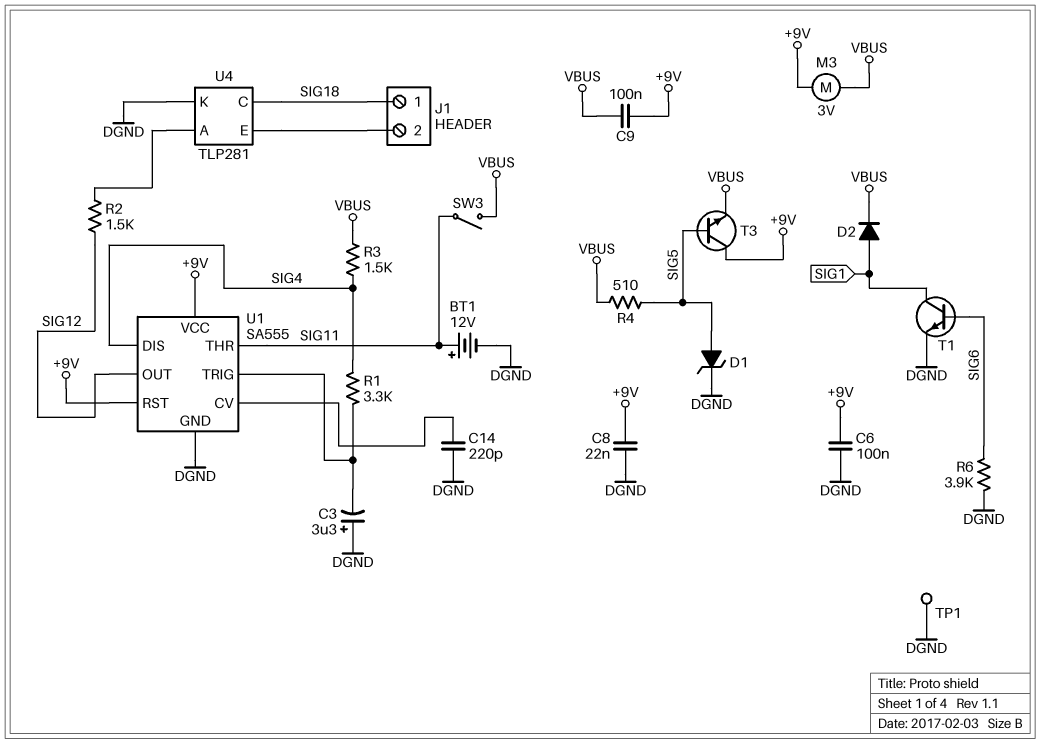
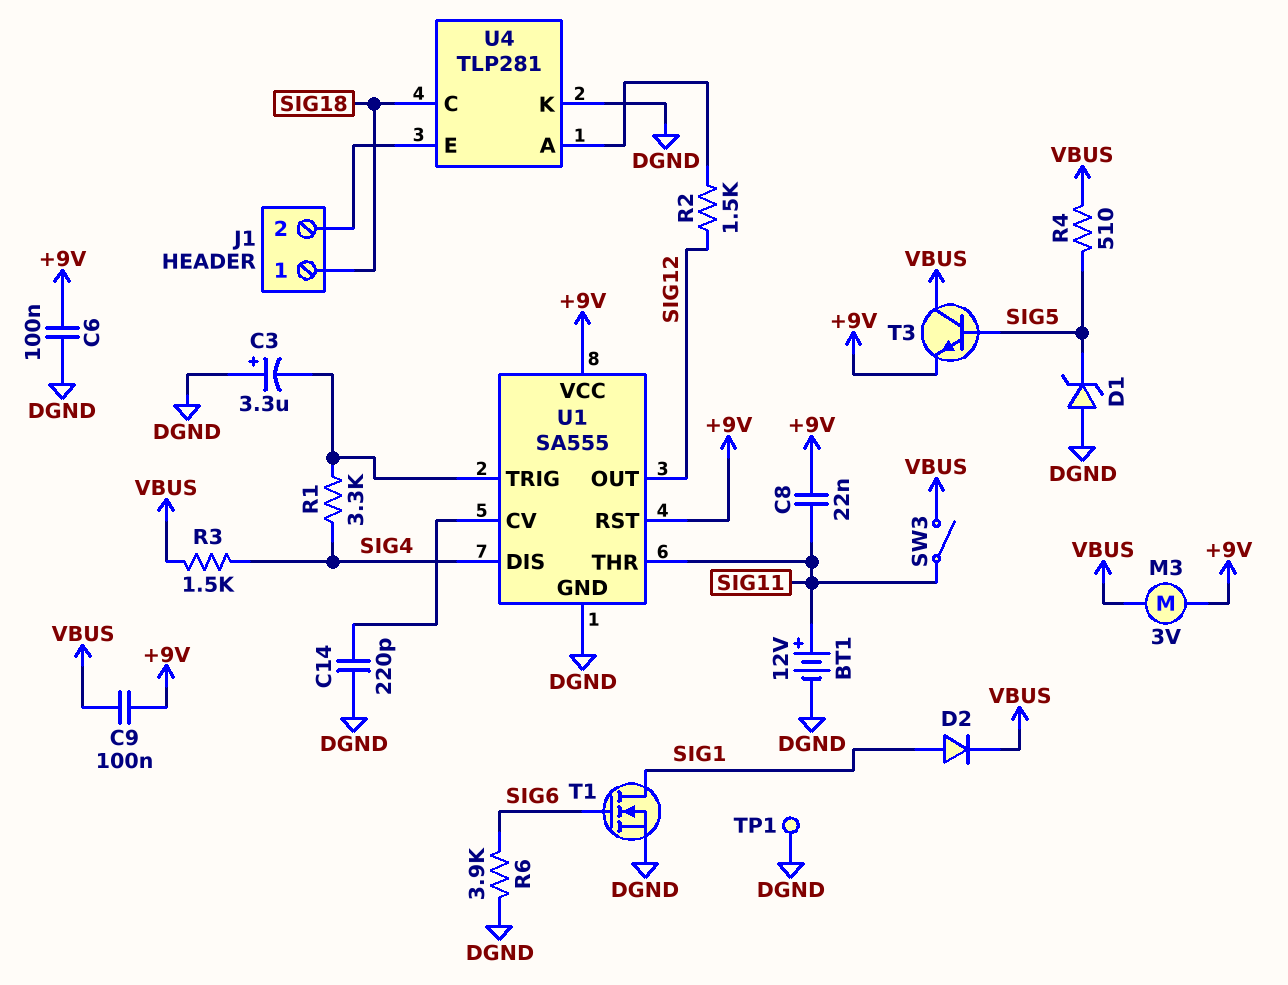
C8: 22nF (+9V, DGND) -> 22nF (+9V, SIG11)
D1: zener (A SIG5, K DGND) -> zener (A DGND, K SIG5)
T1: NPN (B SIG6, C SIG1, E DGND) -> NMOS (G SIG6, D SIG1, S DGND)
T3: NPN (B SIG5, C +9V, E VBUS) -> NPN (B SIG5, C VBUS, E +9V)

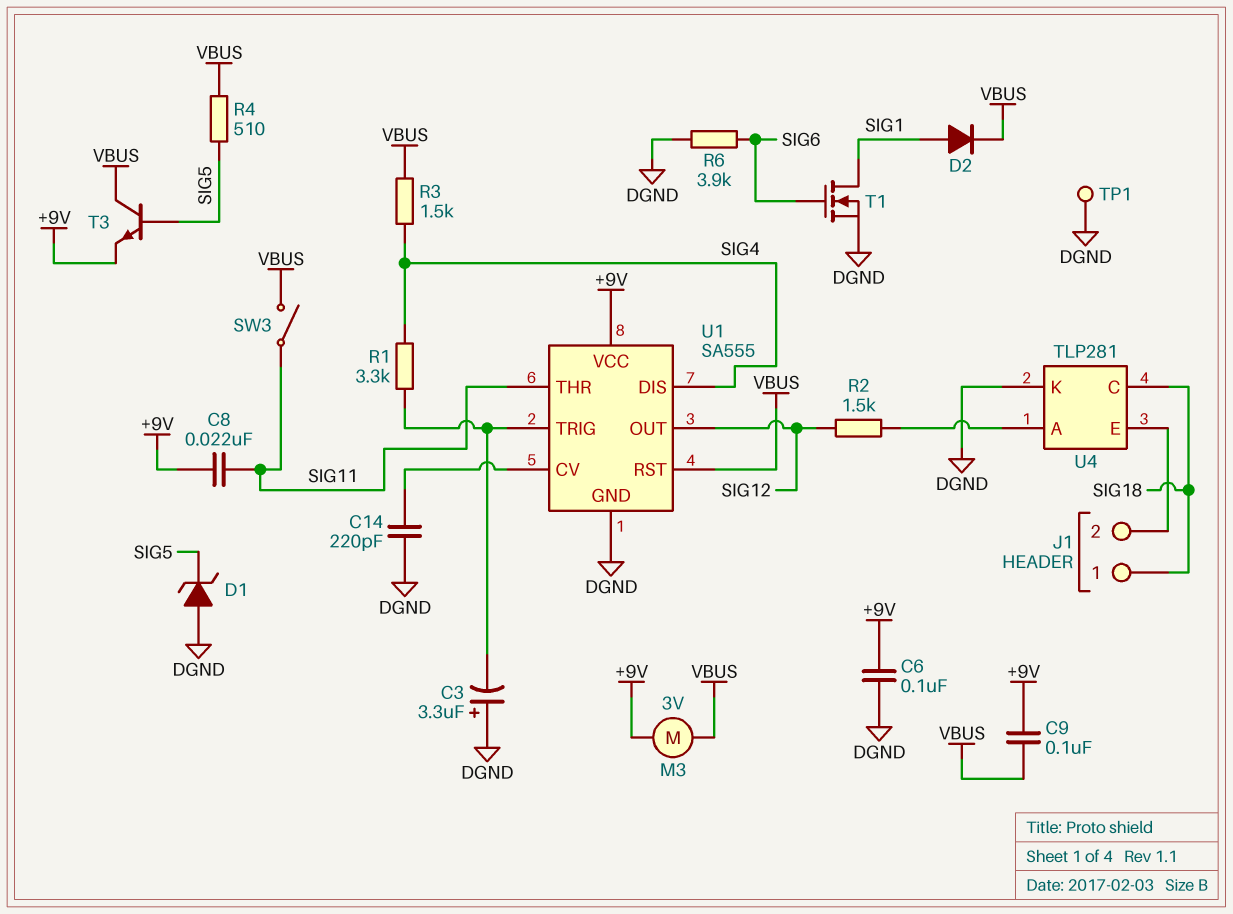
BT1: 12V (plus SIG11, minus DGND) -> none
U1 pin RST: +9V -> VBUS

